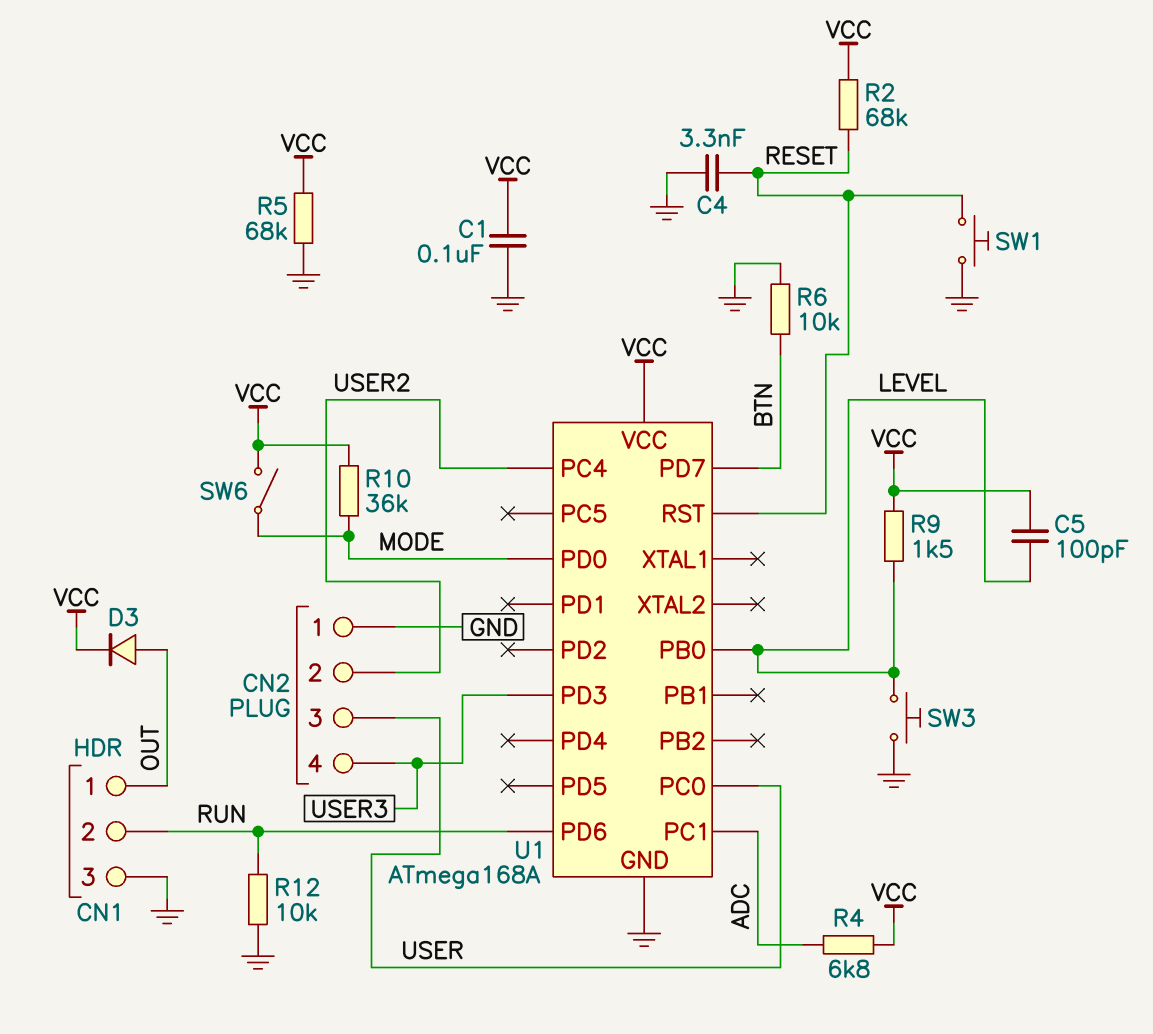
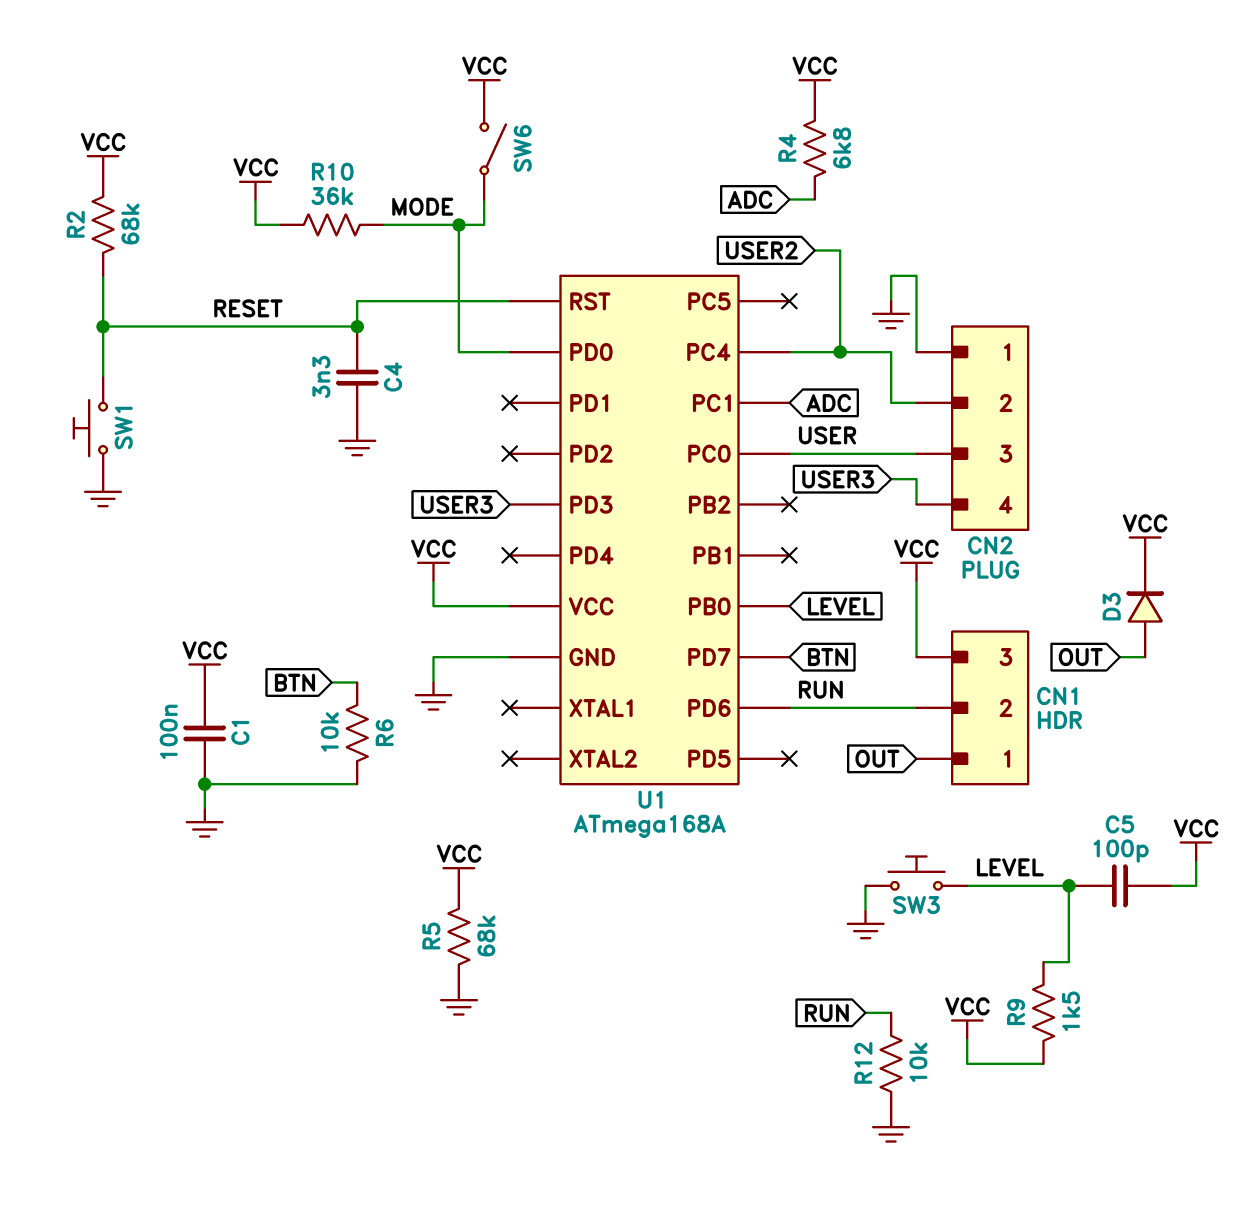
CN1 pin 3: GND -> VCC

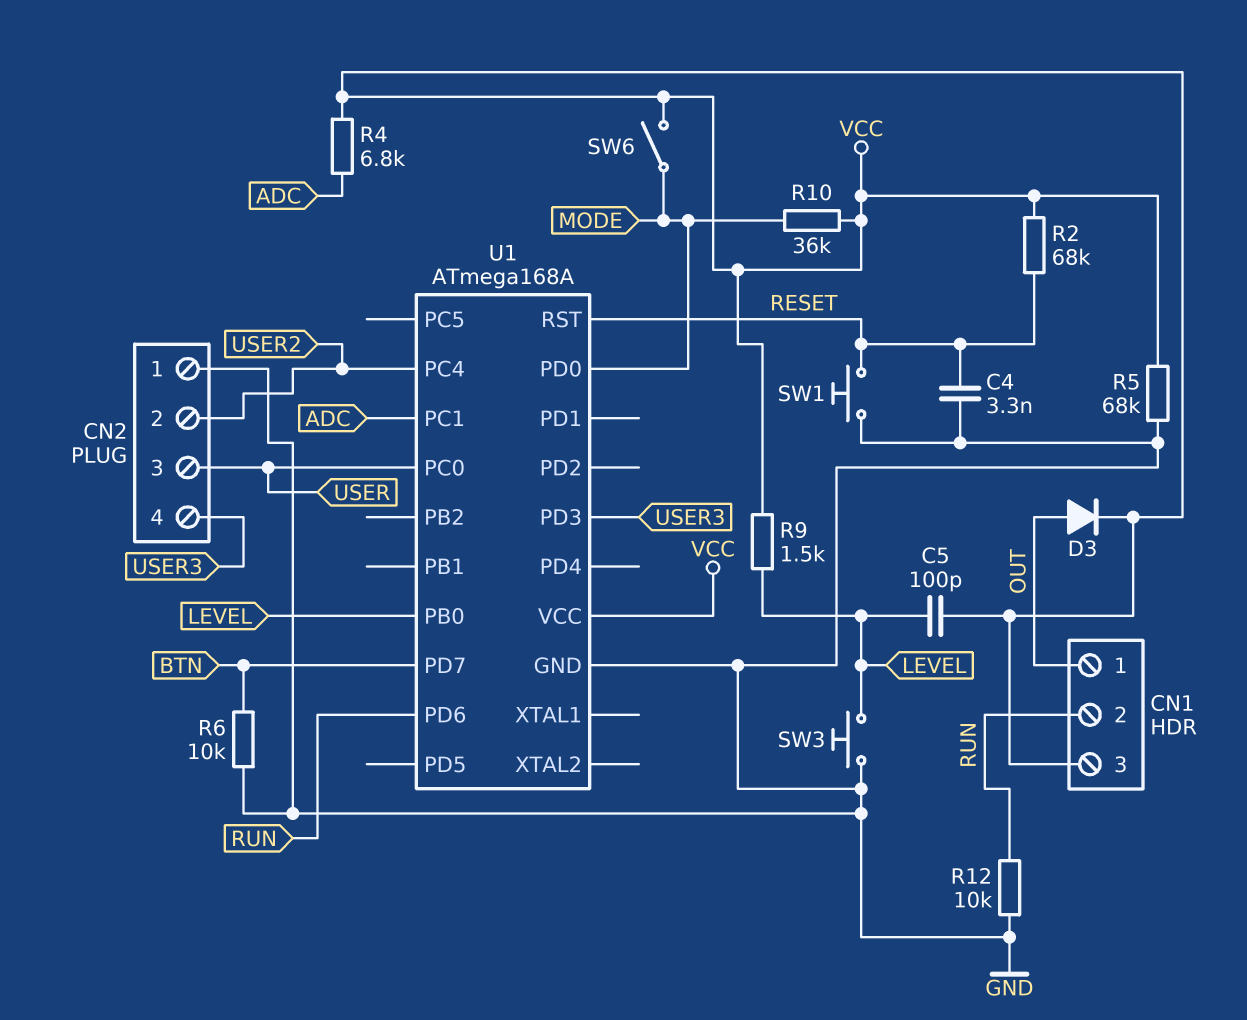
C1: 100nF (GND, VCC) -> none

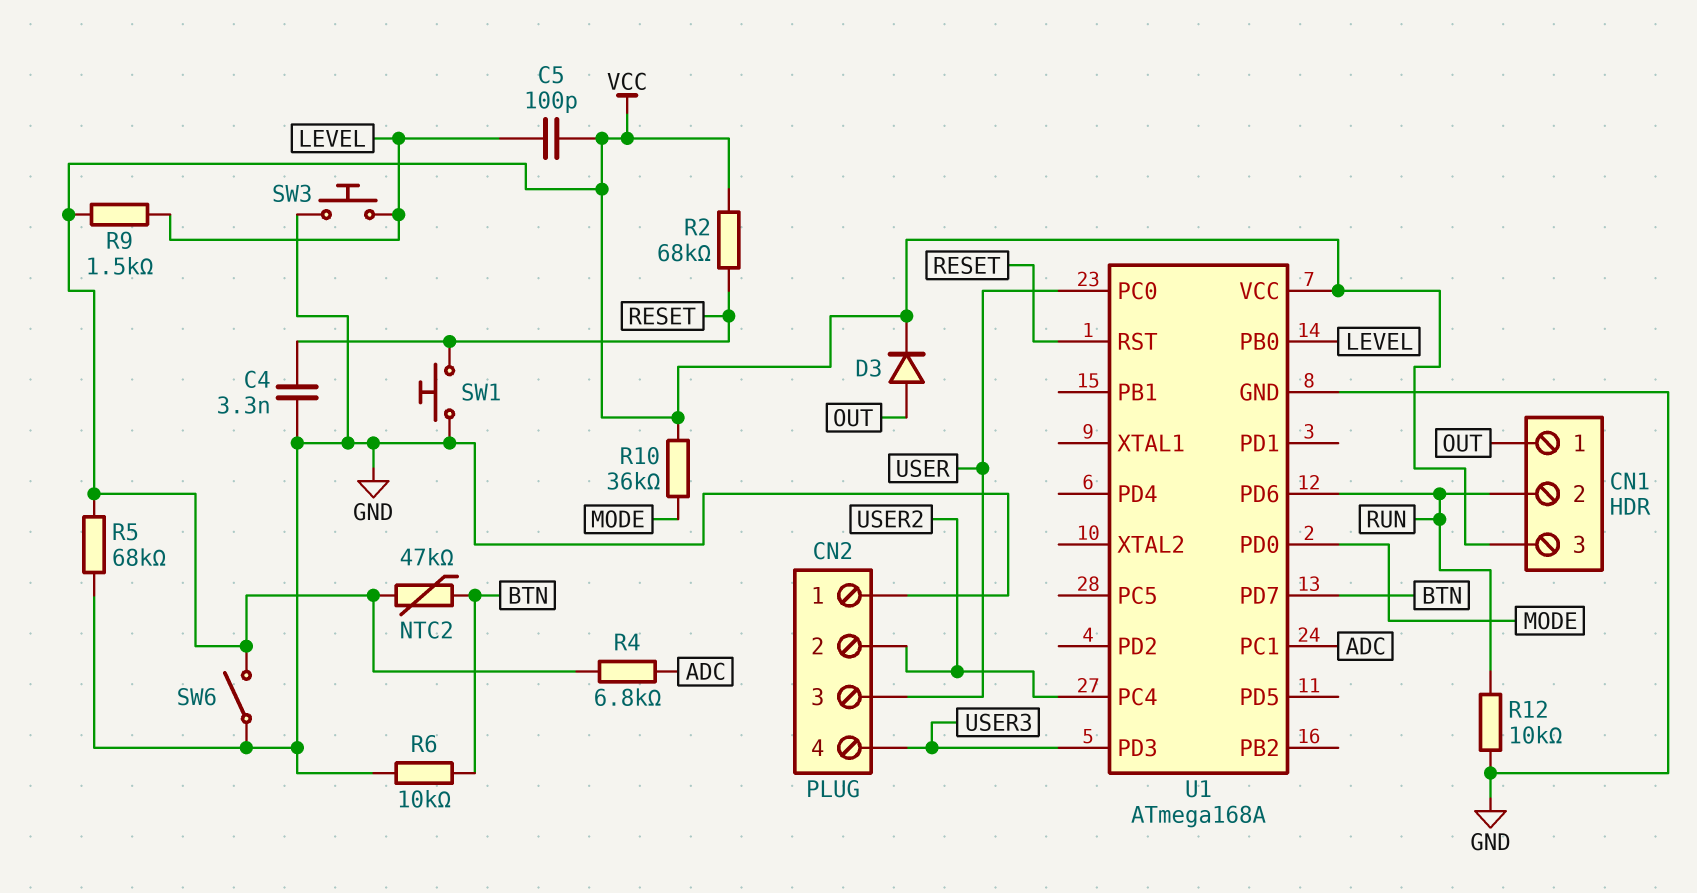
NTC2: none -> 47k (BTN, VCC)
SW6: switch (MODE, VCC) -> switch (GND, VCC)

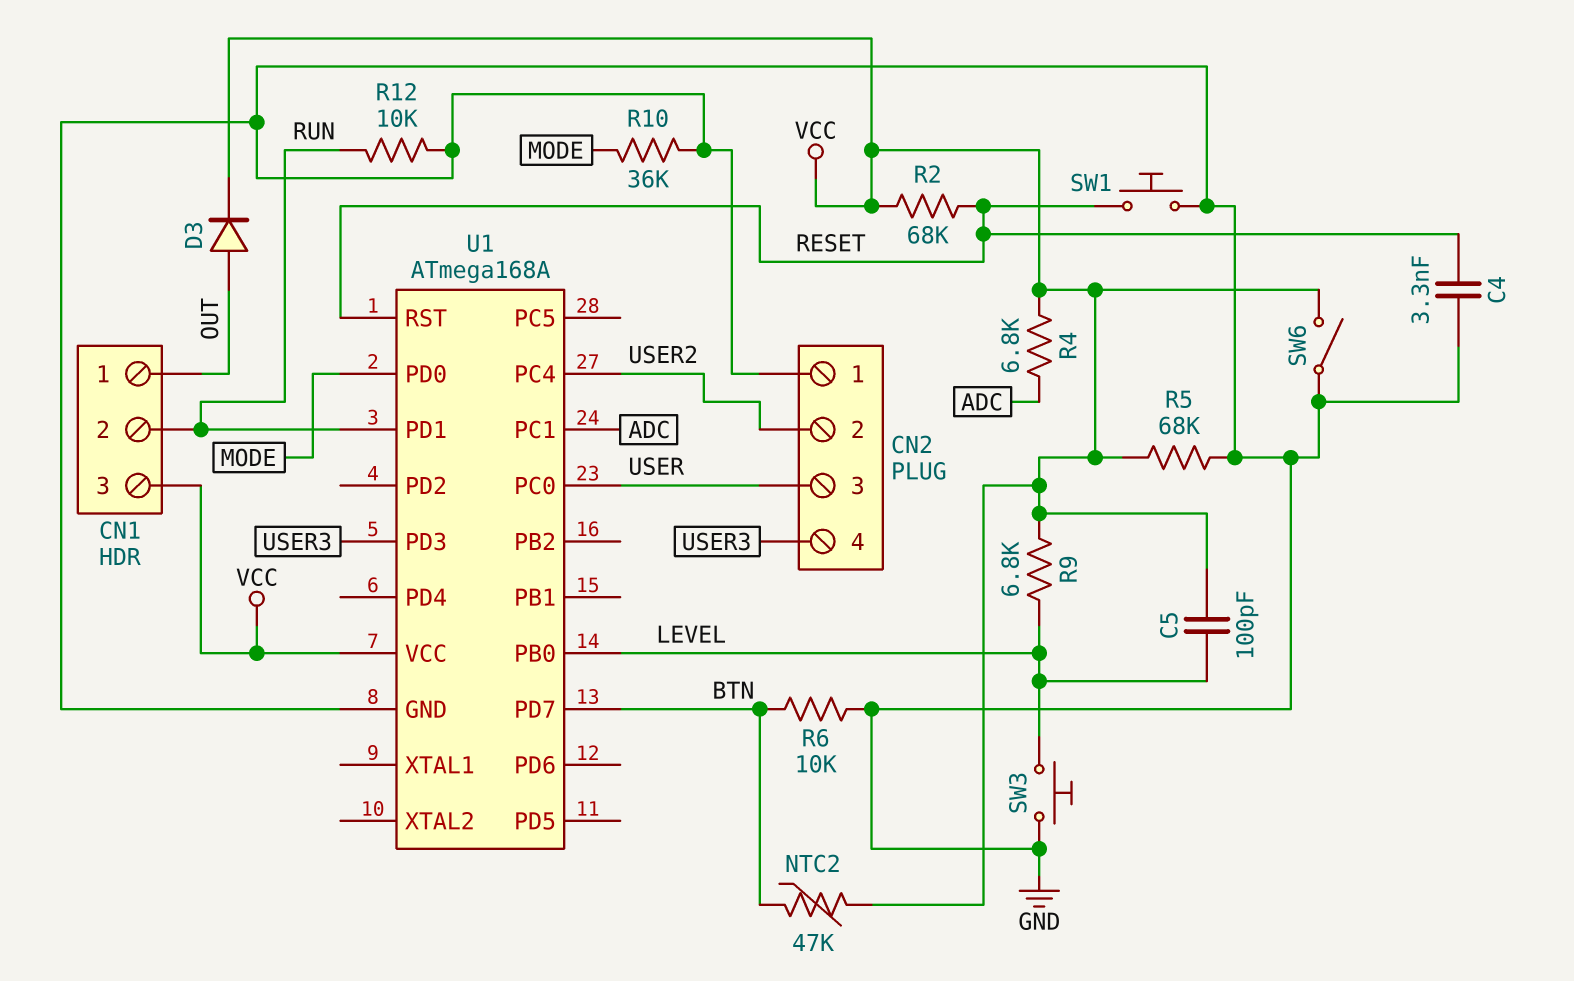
R9: 1.5k (LEVEL, VCC) -> 6.8k (LEVEL, VCC)
R10: 36k (MODE, VCC) -> 36k (GND, MODE)
U1 pin PD1: none -> RUN
U1 pin PD6: RUN -> none

